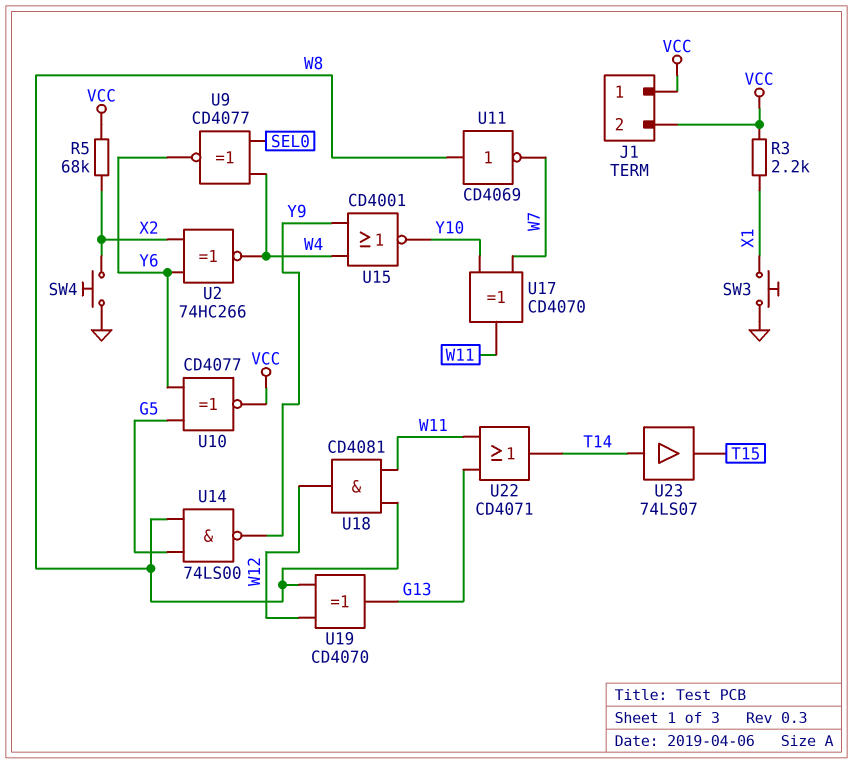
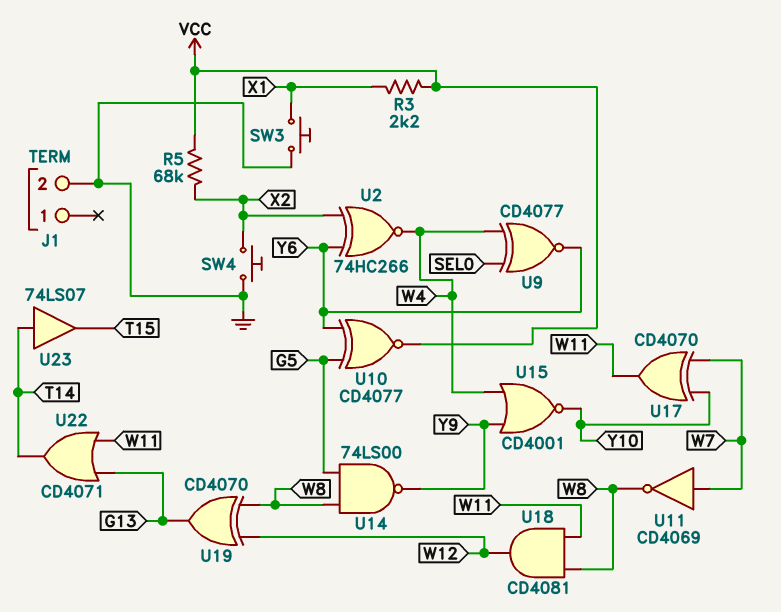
J1 pin 1: VCC -> none
J1 pin 2: VCC -> GND
U11: NOT CD4069 (in W8, out W7) -> NOT CD4069 (in W7, out W8)

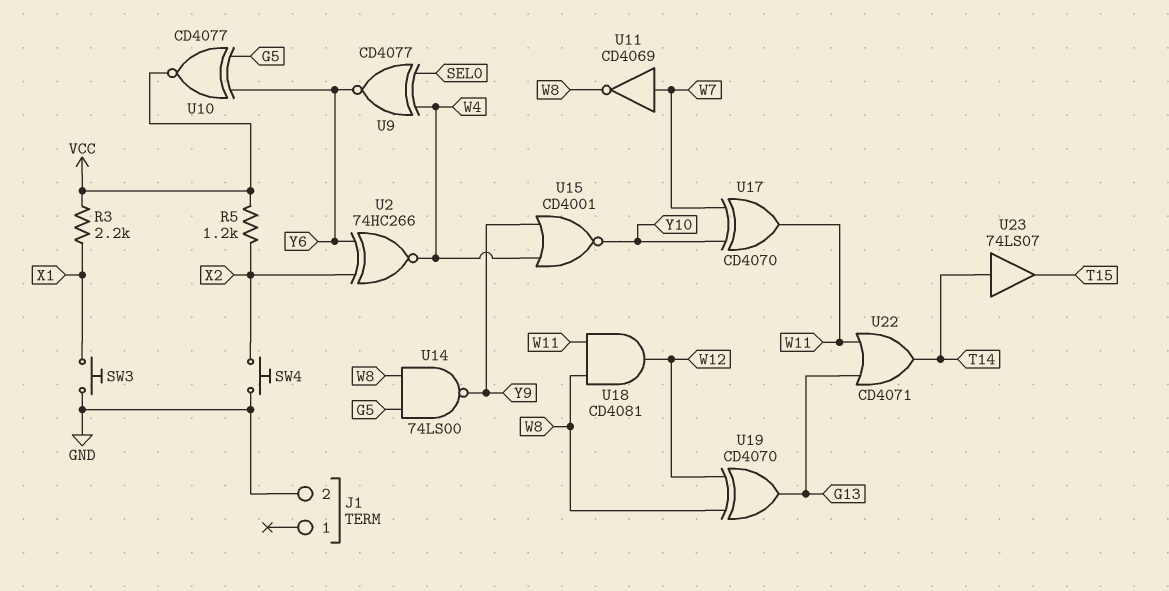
R5: 68k (VCC, X2) -> 1.2k (VCC, X2)

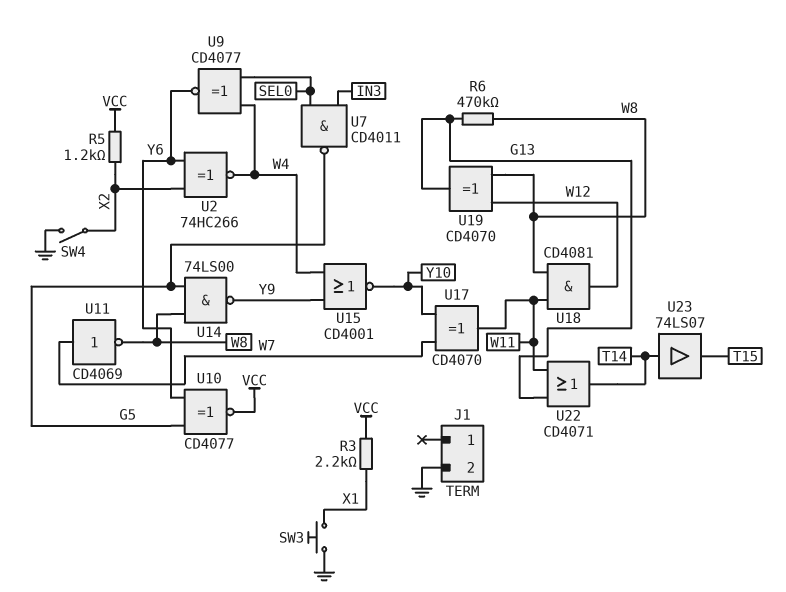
R6: none -> 470k (G13, W8)
SW4: button (GND, X2) -> switch (GND, X2)
U7: none -> NAND CD4011 (in IN3, in SEL0, out G5)

